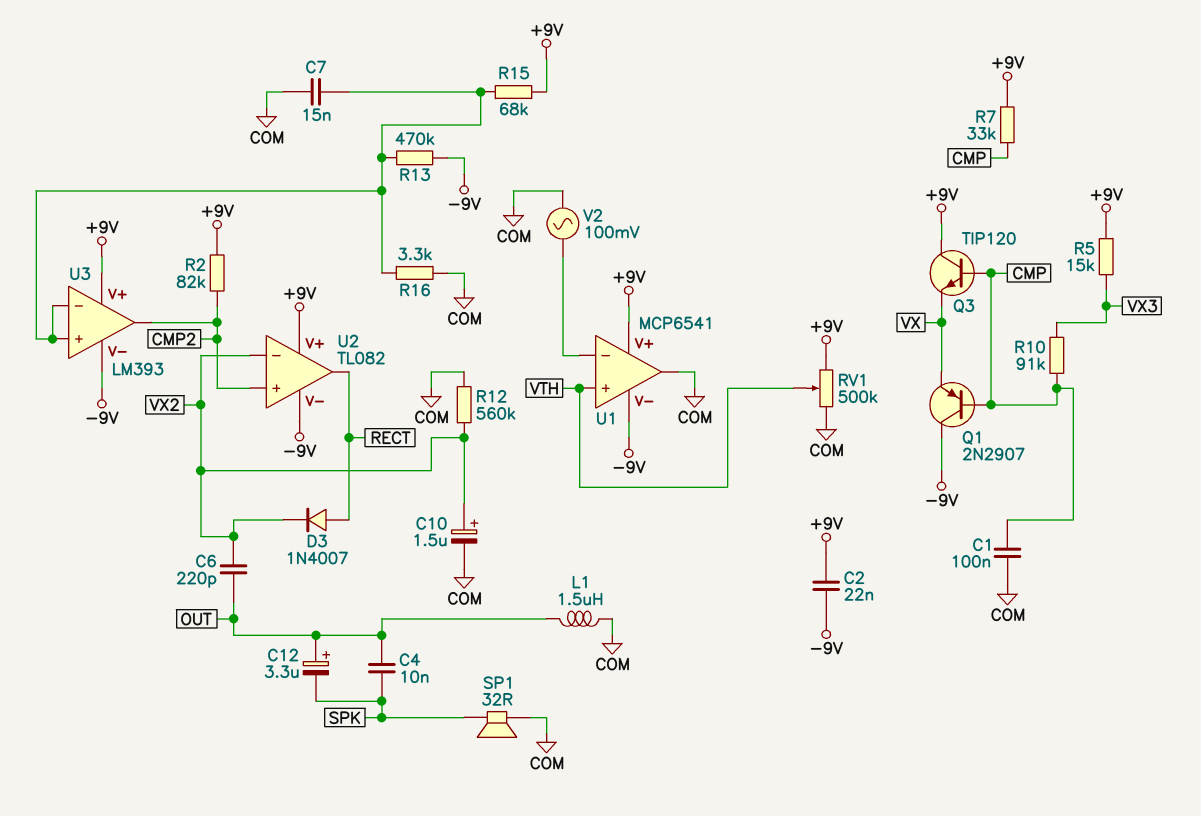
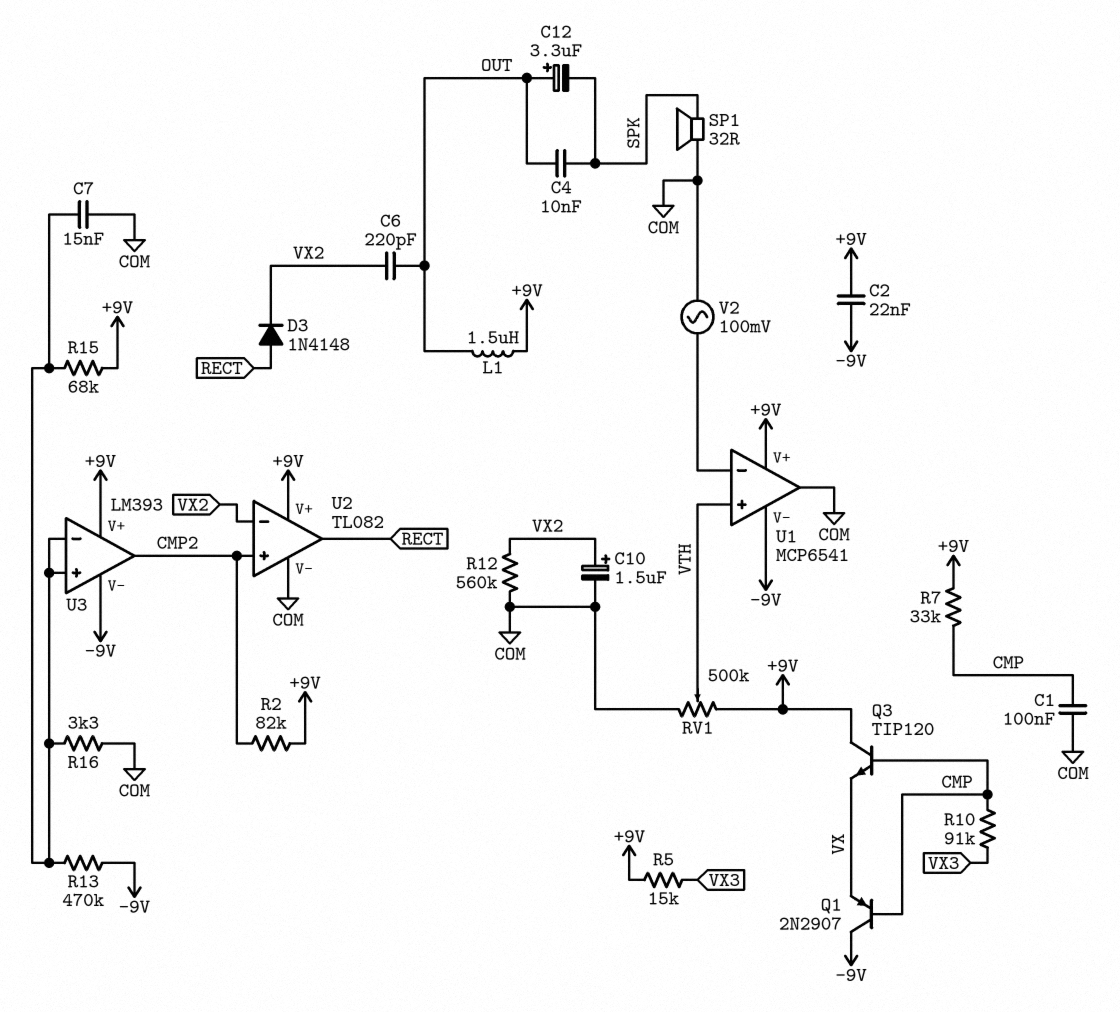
D3: diode 1N4007 (A RECT, K VX2) -> diode 1N4148 (A RECT, K VX2)
L1: 1.5uH (COM, OUT) -> 1.5uH (+9V, OUT)
U2 pin V-: -9V -> COM

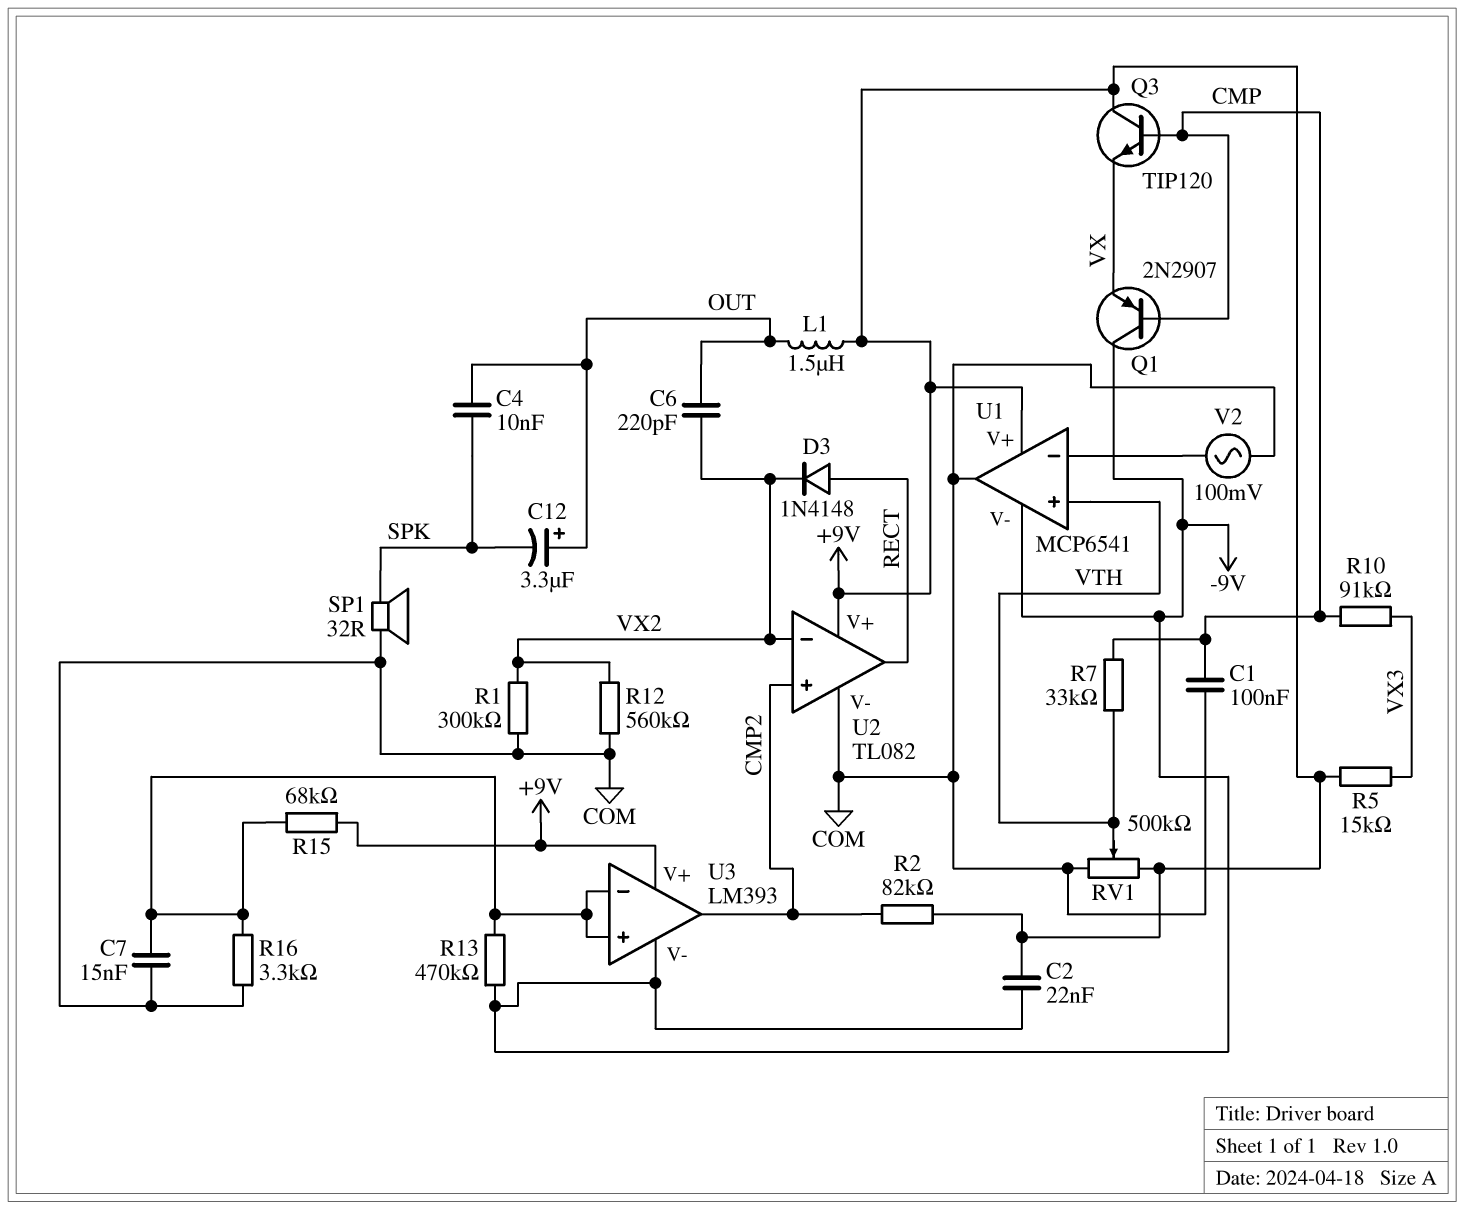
C10: 1.5uF (plus VX2, minus COM) -> none
R1: none -> 300k (COM, VX2)
R7: 33k (+9V, CMP) -> 33k (CMP, VTH)

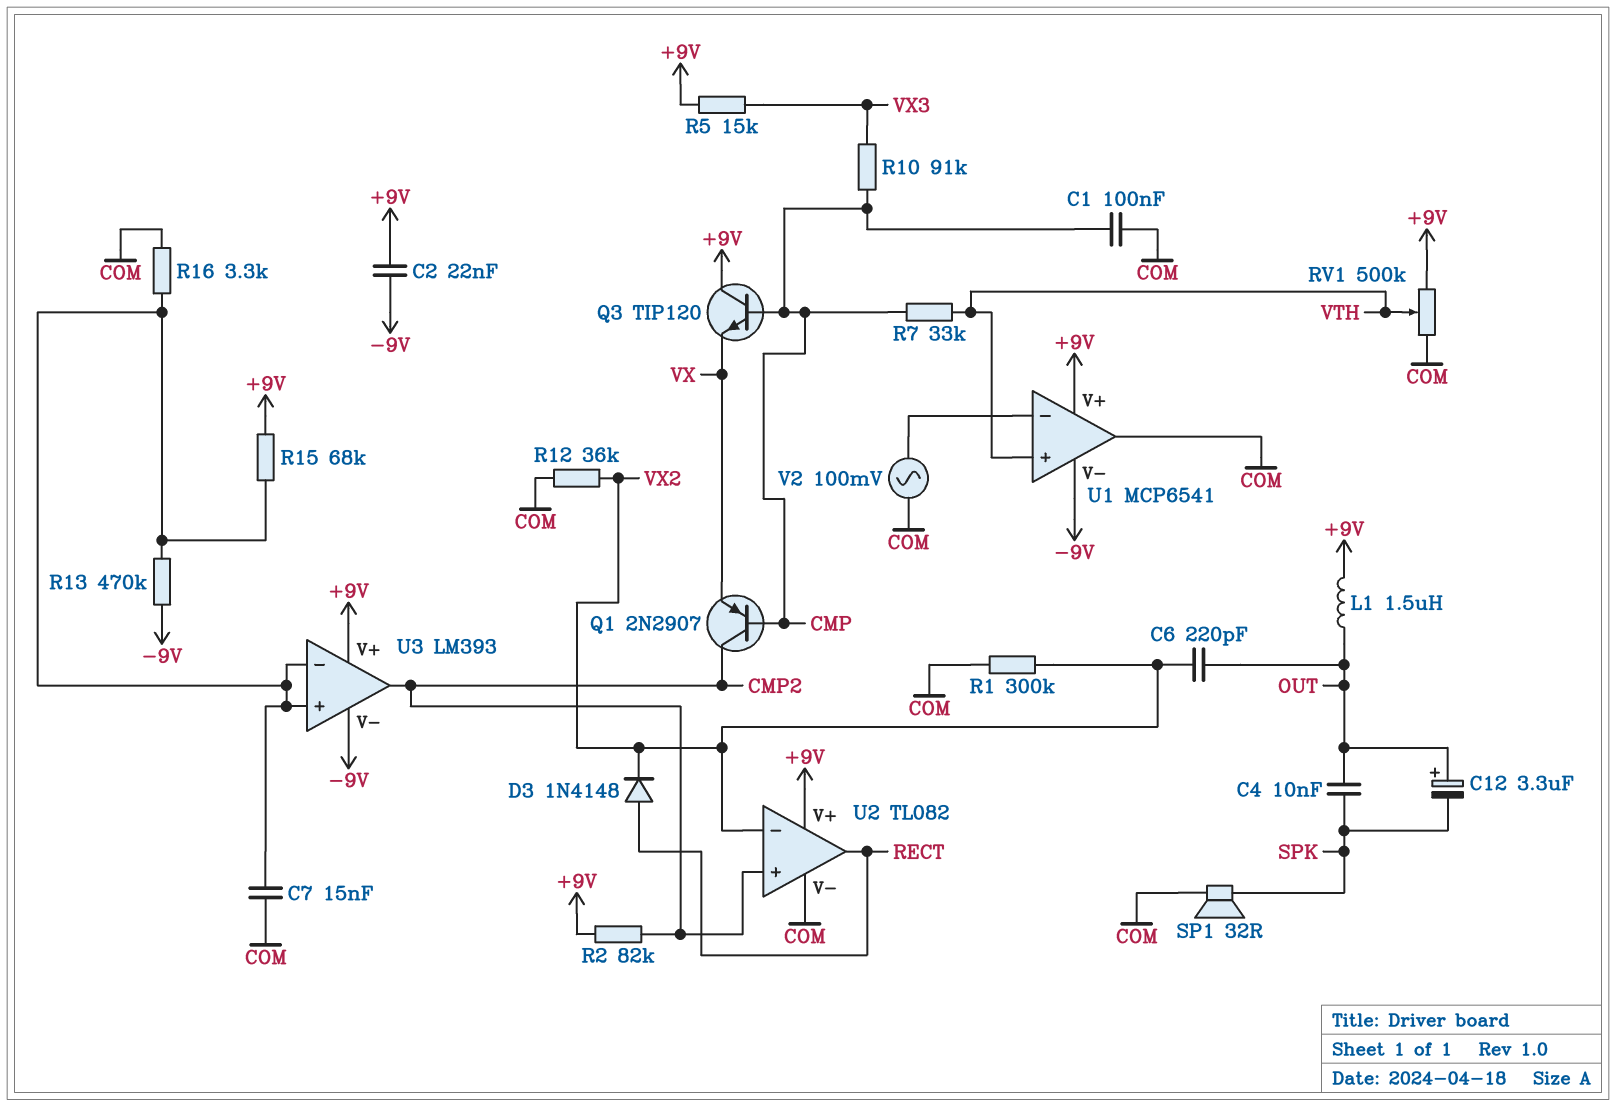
Q1: PNP 2N2907 (B CMP, C -9V, E VX) -> PNP 2N2907 (B CMP, C CMP2, E VX)
R12: 560k (COM, VX2) -> 36k (COM, VX2)

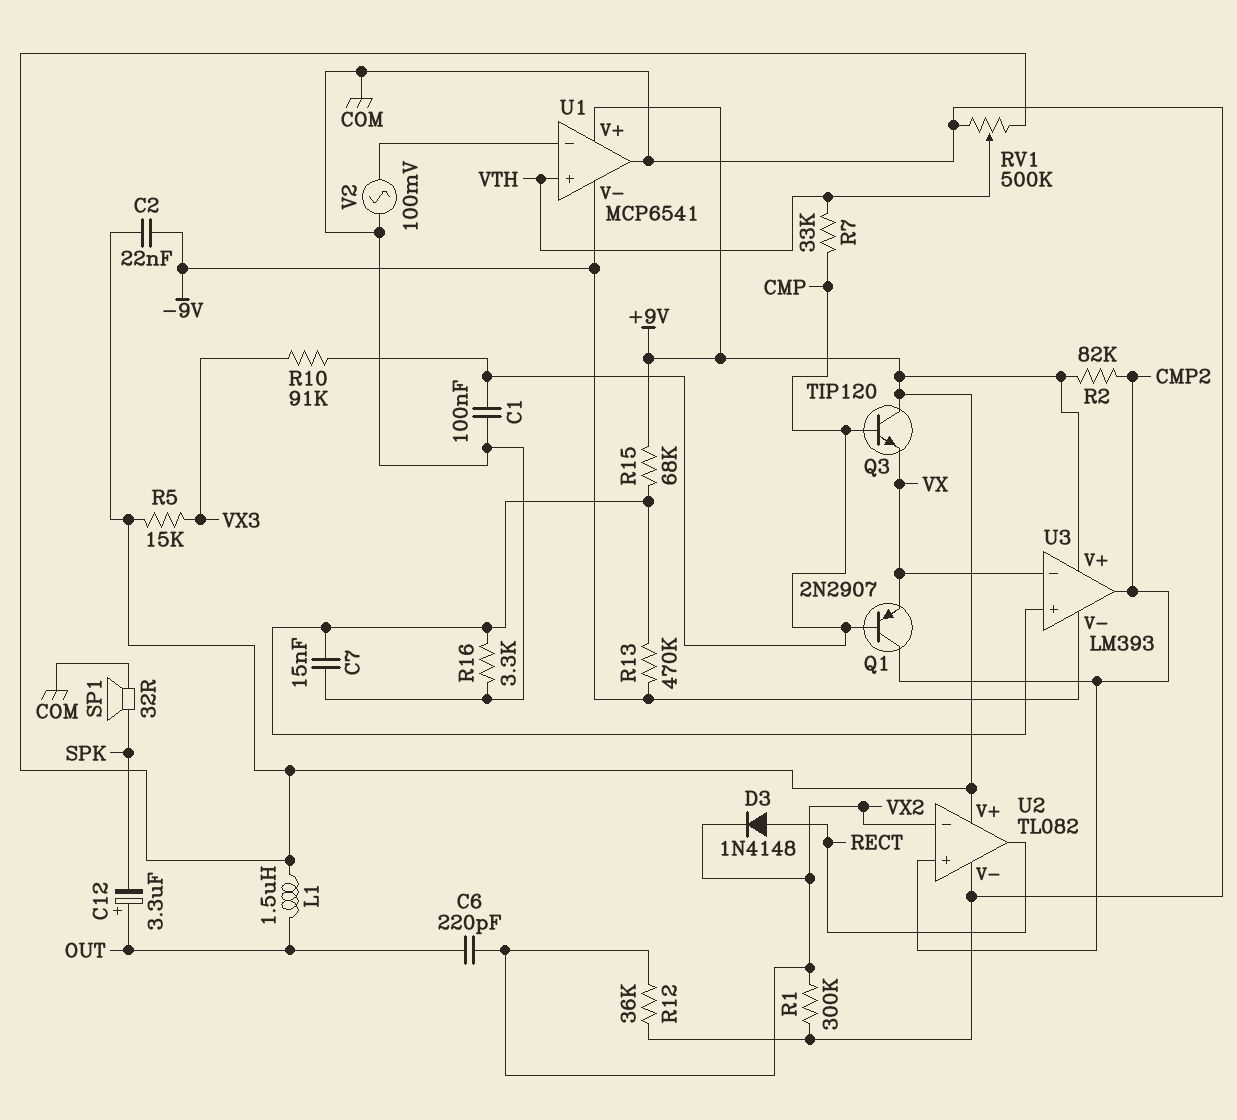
C4: 10nF (OUT, SPK) -> none
U3 pin in-: U3/in+ -> VX

